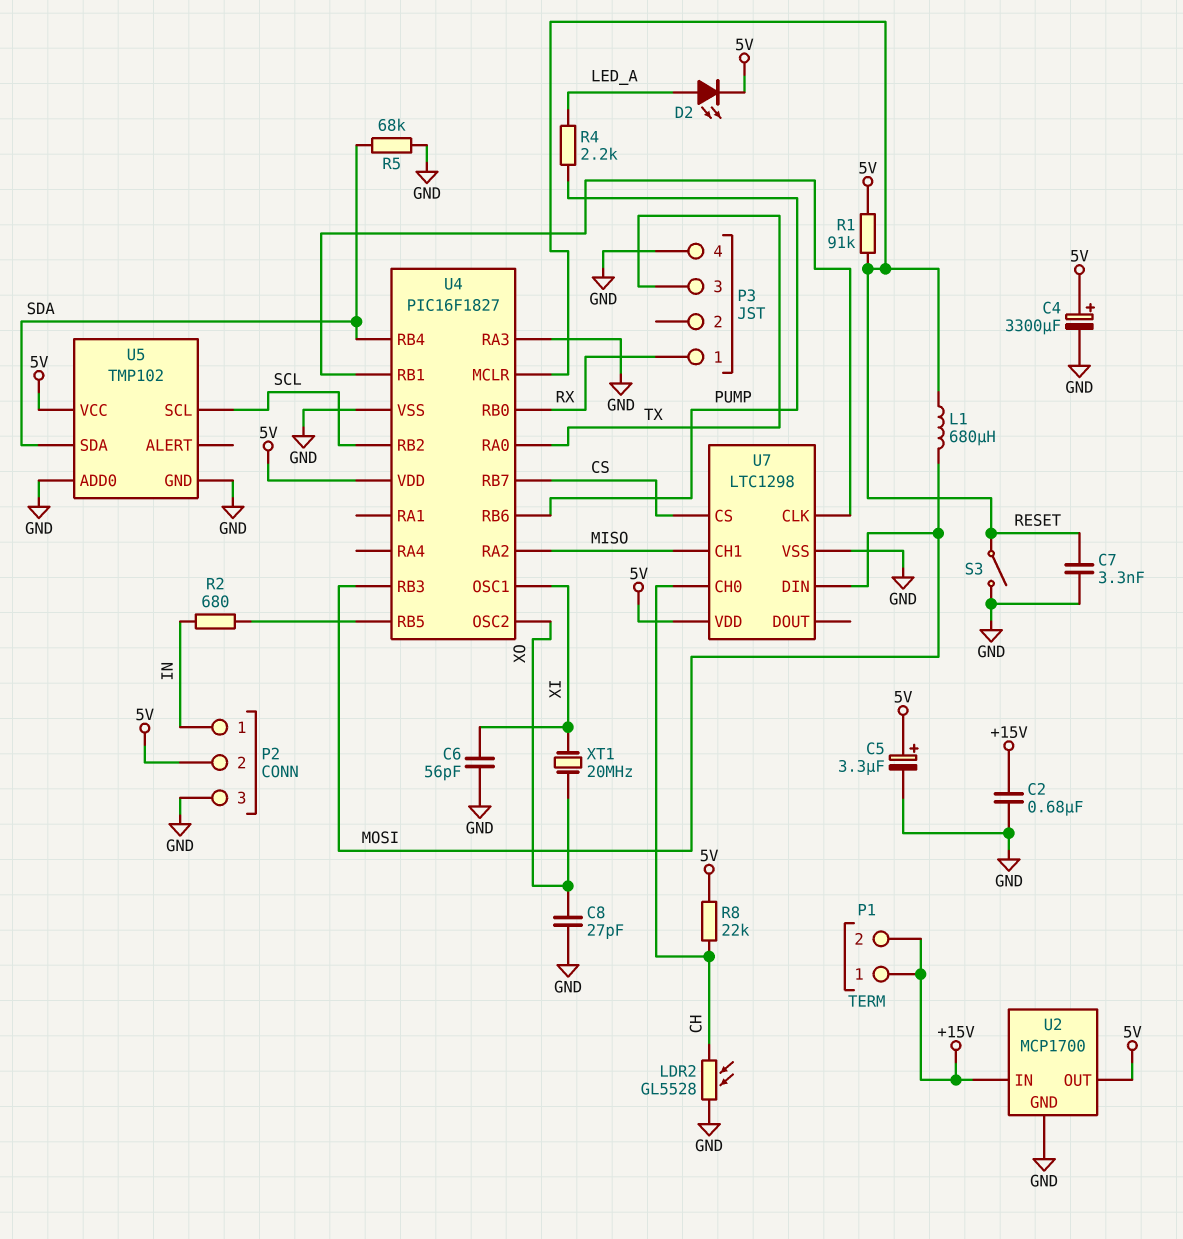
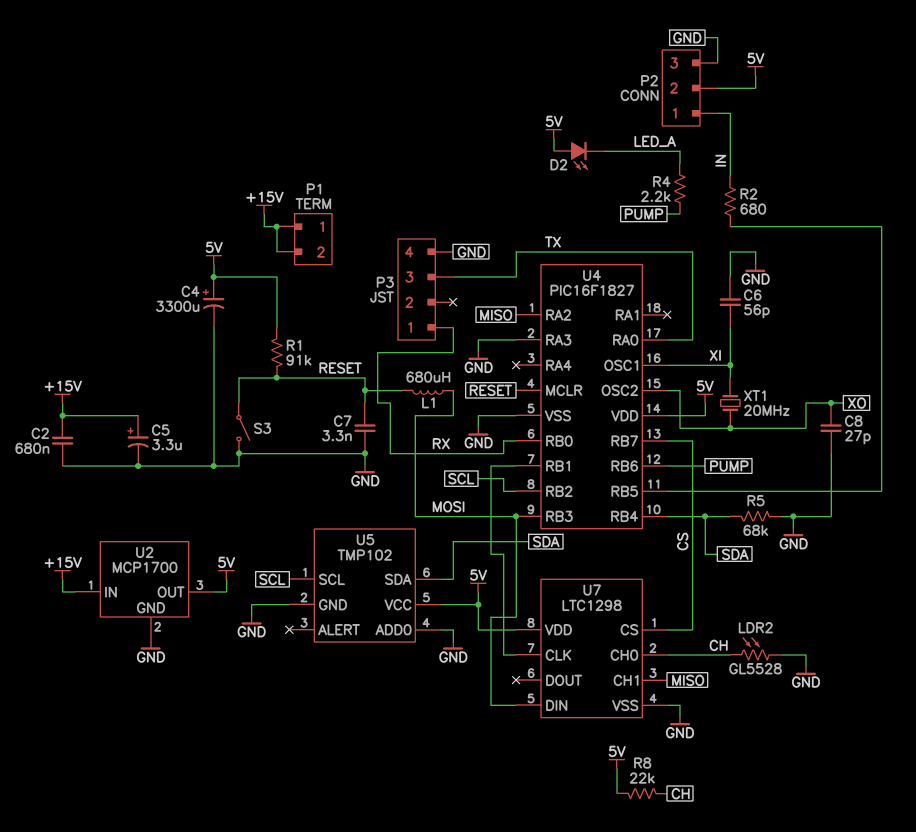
C5: 3.3uF (plus 5V, minus GND) -> 3.3uF (plus +15V, minus GND)
D2: LED (A LED_A, K 5V) -> LED (A 5V, K LED_A)

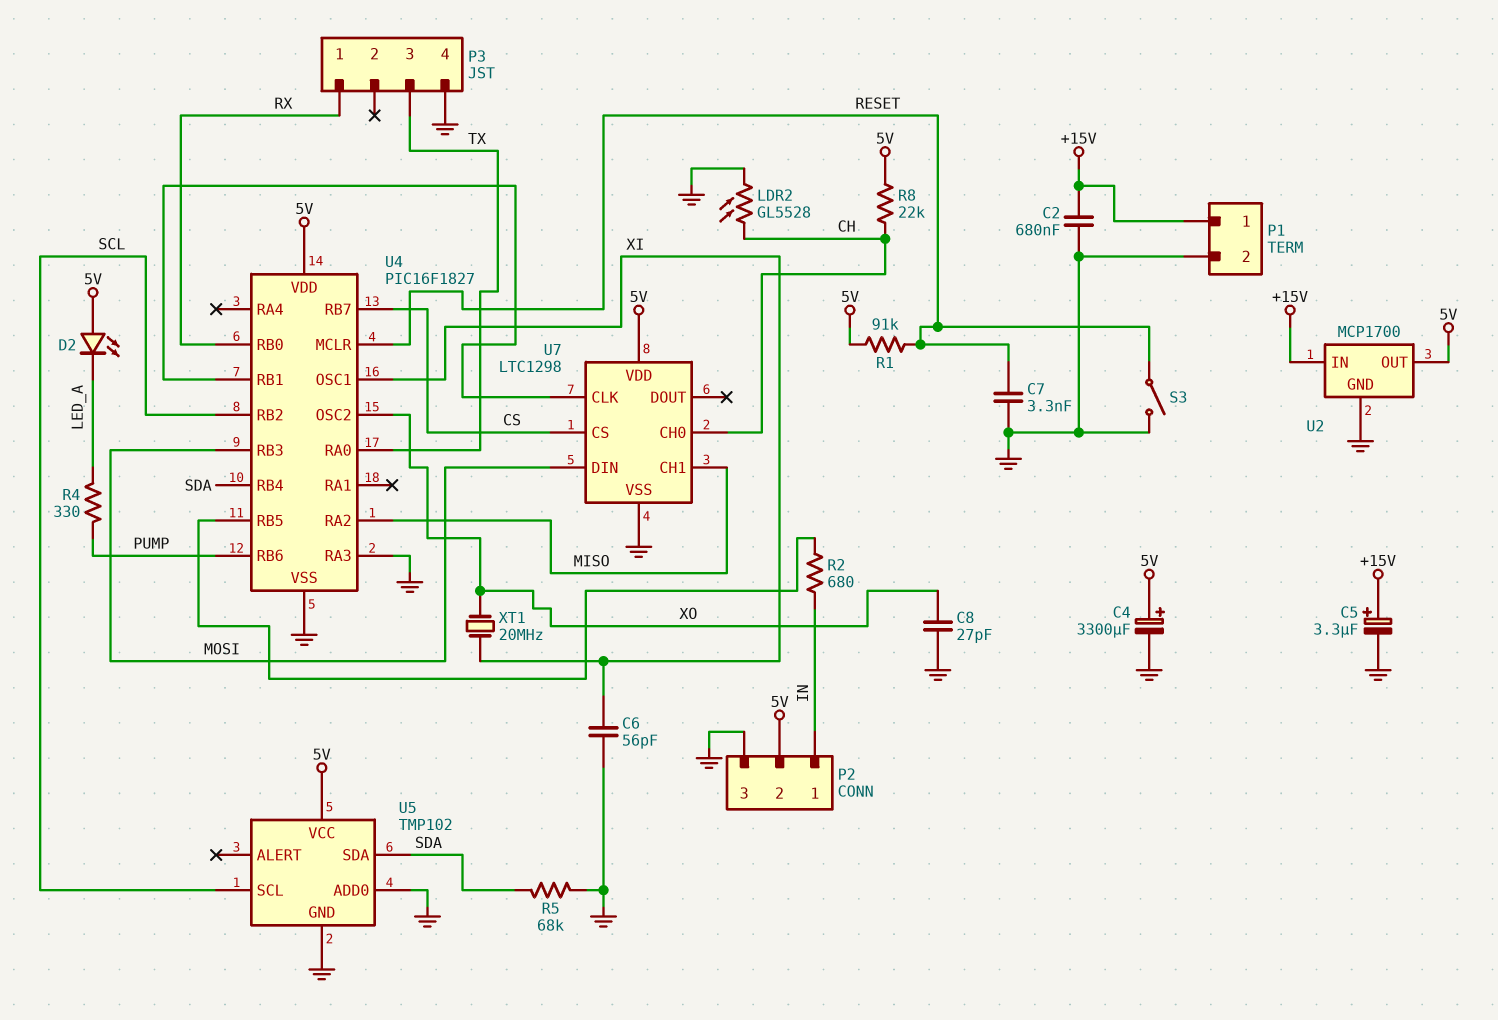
L1: 680uH (MOSI, RESET) -> none
P1 pin 2: +15V -> GND
R4: 2.2k (LED_A, PUMP) -> 330 (LED_A, PUMP)

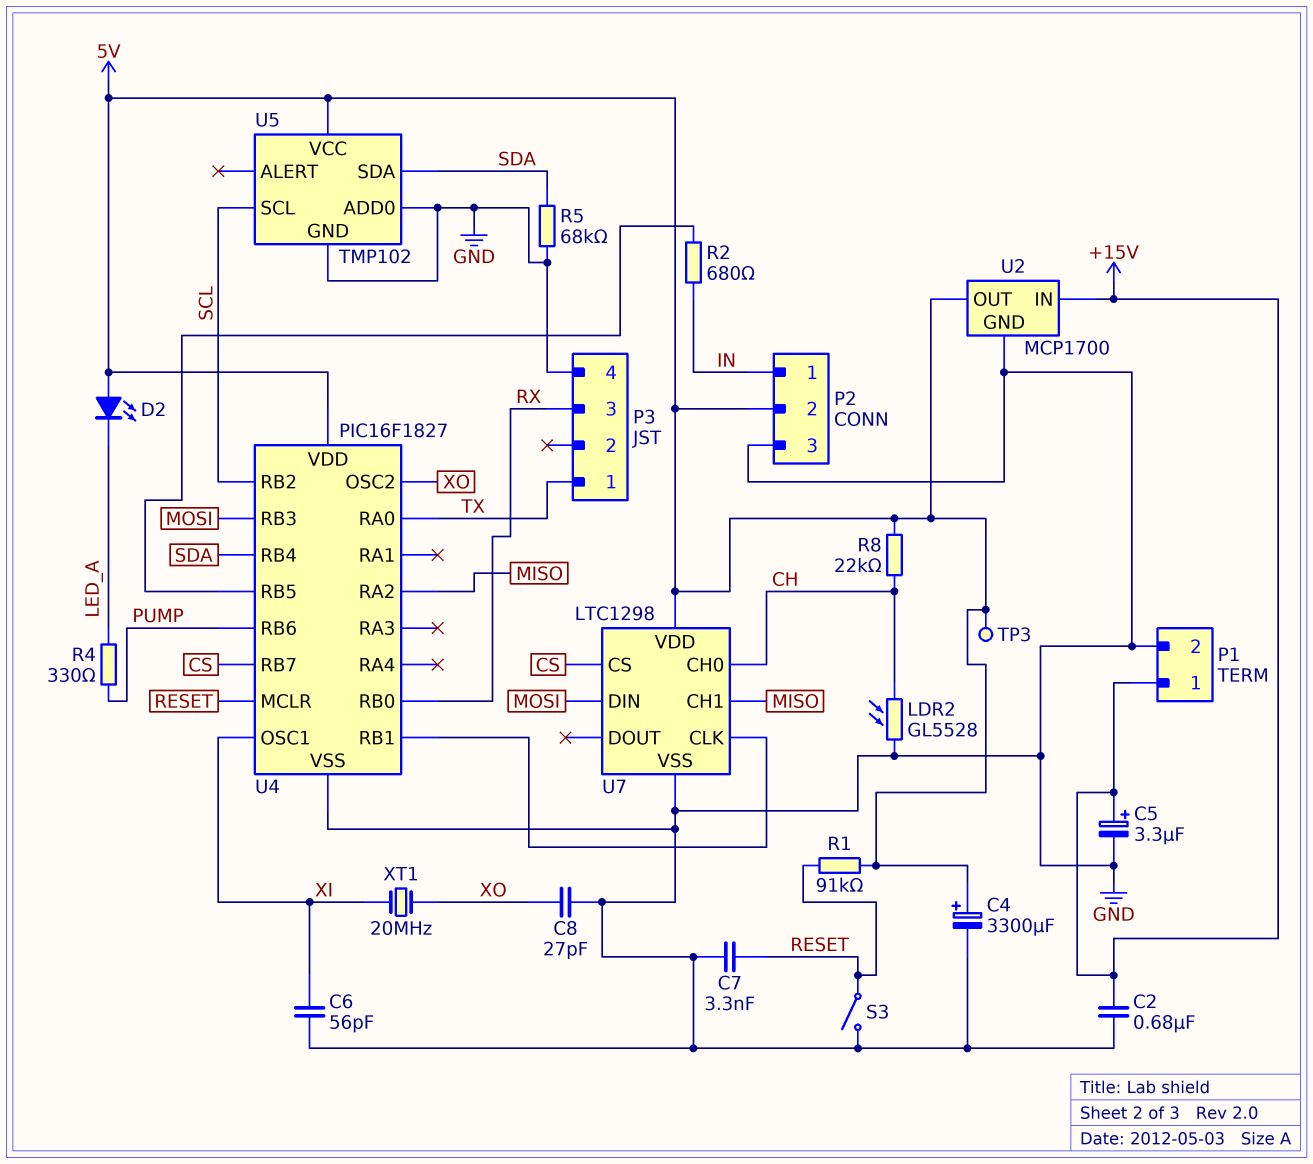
P3 pin 1: RX -> TX
P3 pin 3: TX -> RX
TP3: none -> test point (5V)
U4 pin RA3: GND -> none

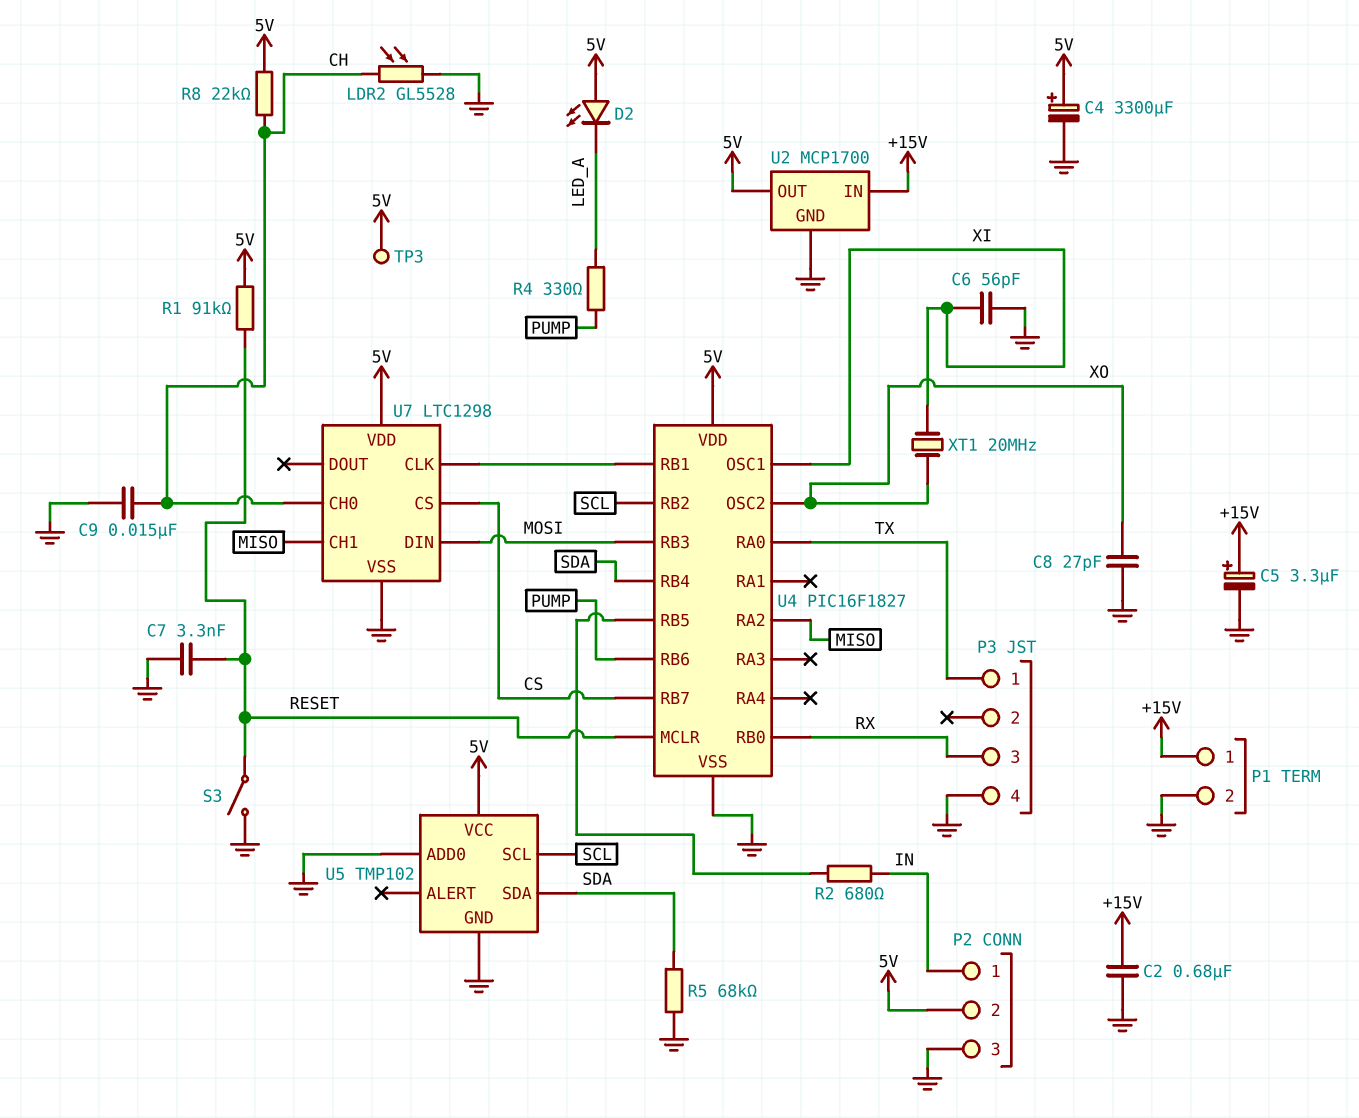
C9: none -> 15nF (CH, GND)

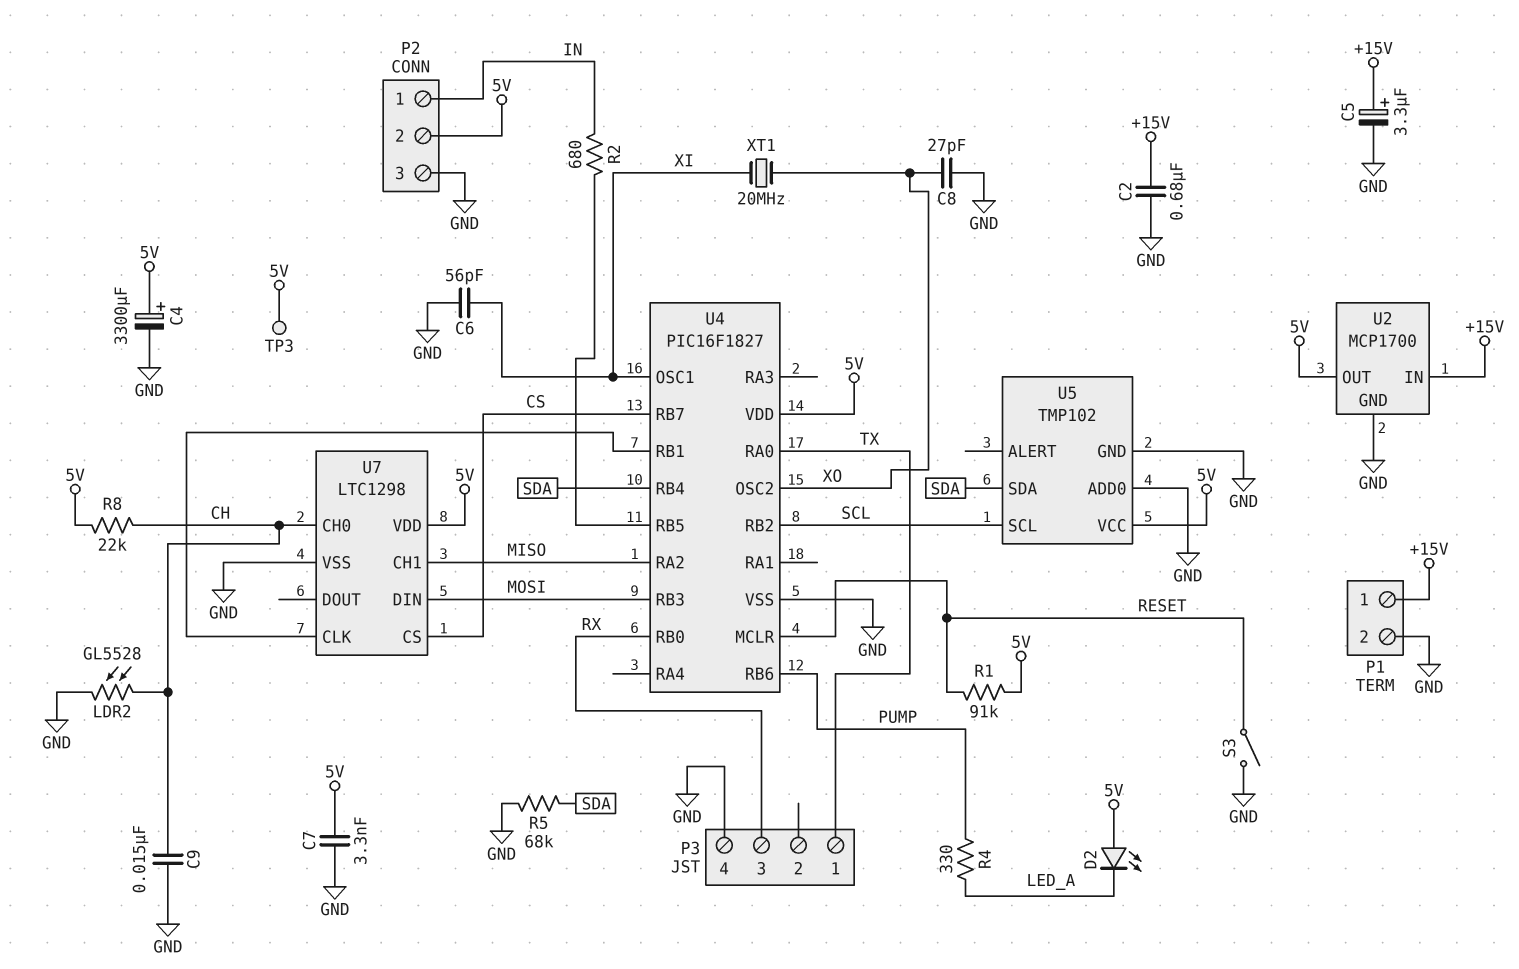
C7: 3.3nF (GND, RESET) -> 3.3nF (5V, GND)

